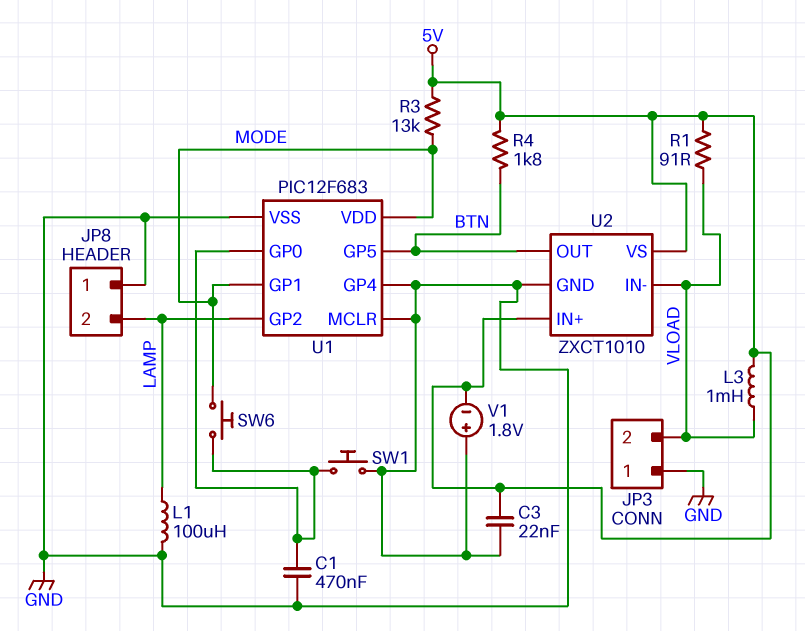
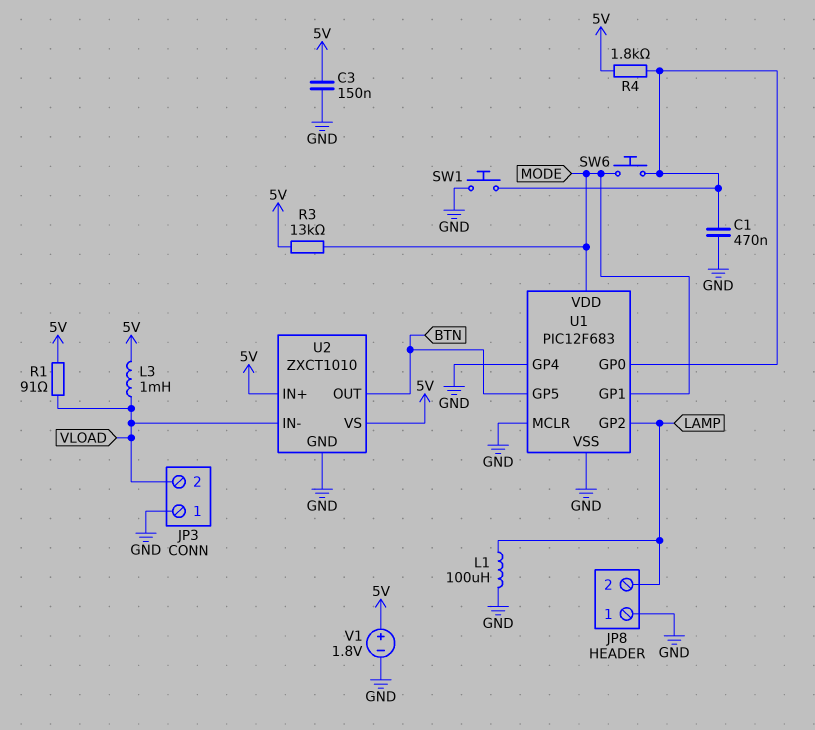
C3: 22nF (5V, GND) -> 150nF (5V, GND)
R4: 1.8k (5V, BTN) -> 1.8k (5V, U1/GP0)
V1: 1.8V (plus GND, minus 5V) -> 1.8V (plus 5V, minus GND)

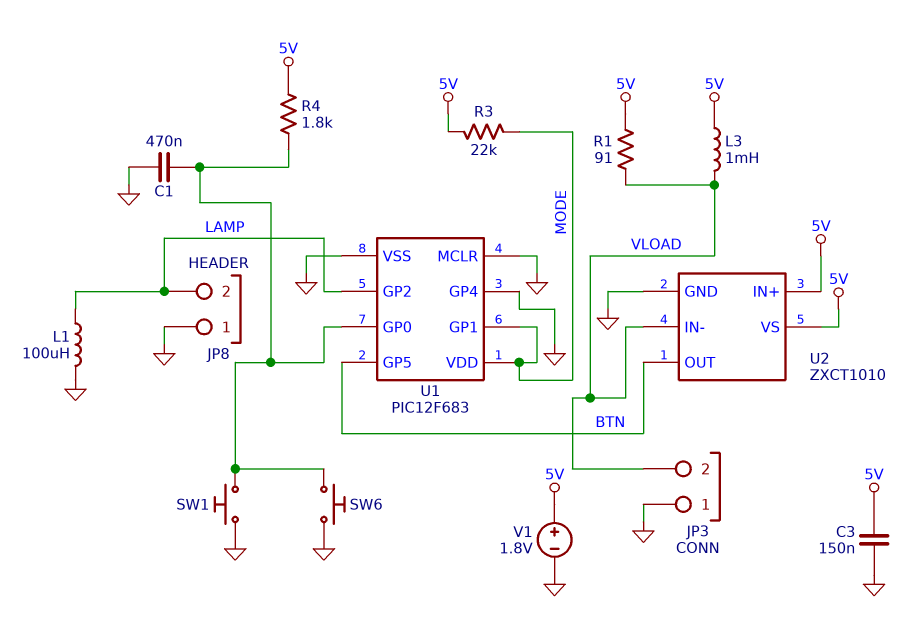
R3: 13k (5V, MODE) -> 22k (5V, MODE)
SW6: button (MODE, U1/GP0) -> button (GND, U1/GP0)

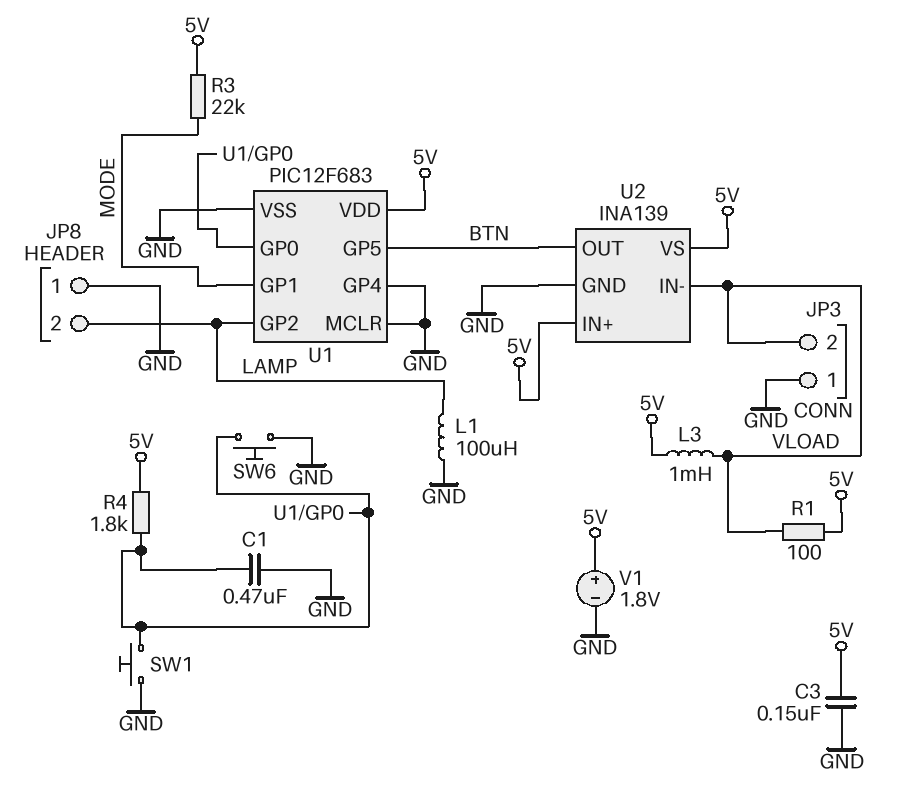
R1: 91 (5V, VLOAD) -> 100 (5V, VLOAD)
U1 pin VDD: MODE -> 5V
U2: ZXCT1010 -> INA139

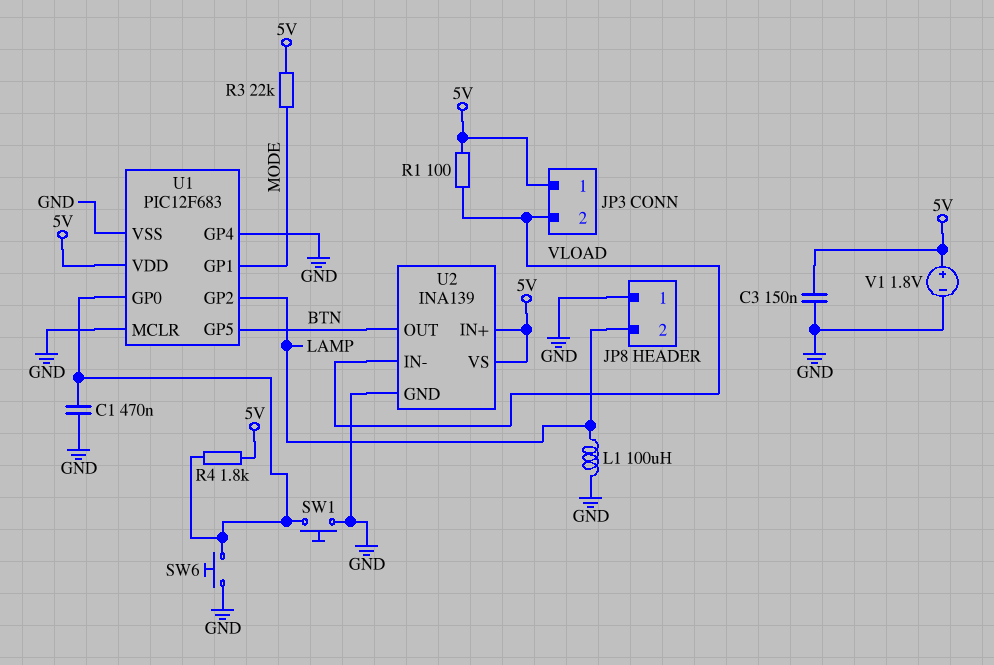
JP3 pin 1: GND -> 5V
L3: 1mH (5V, VLOAD) -> none

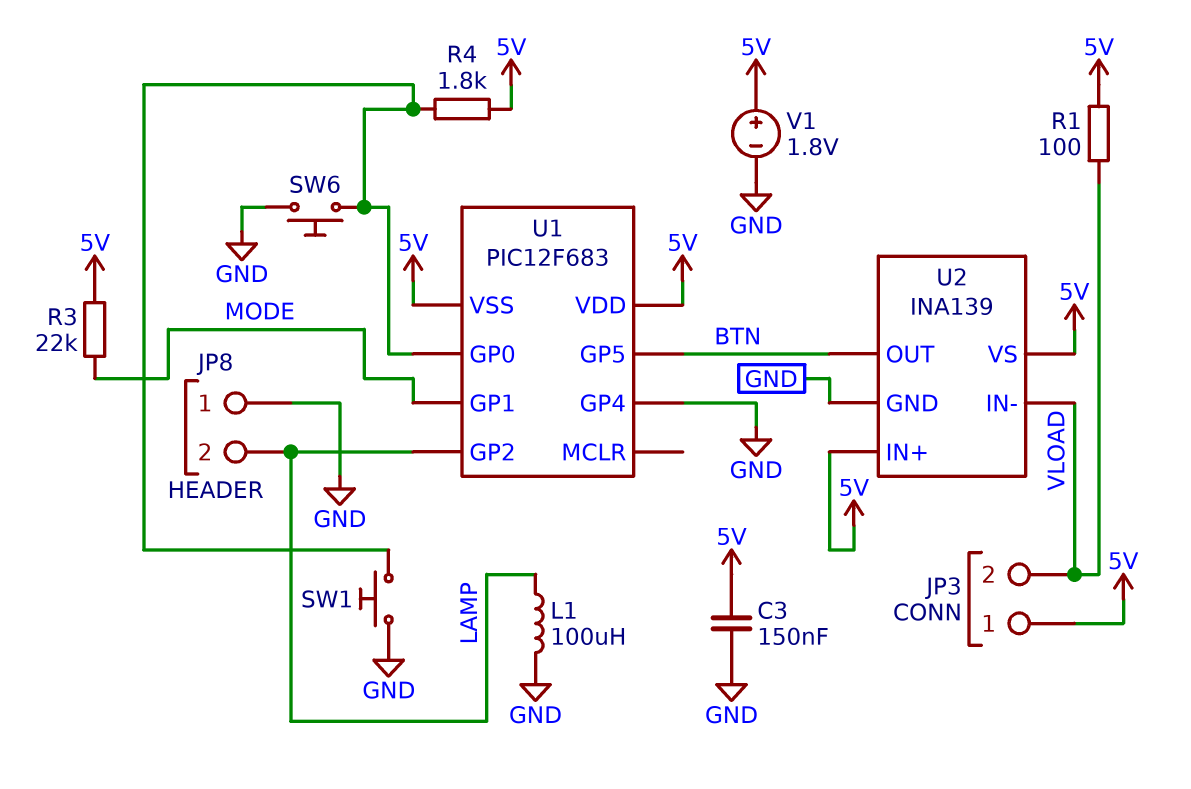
C1: 470nF (GND, U1/GP0) -> none
U1 pin MCLR: GND -> none
U1 pin VSS: GND -> 5V

